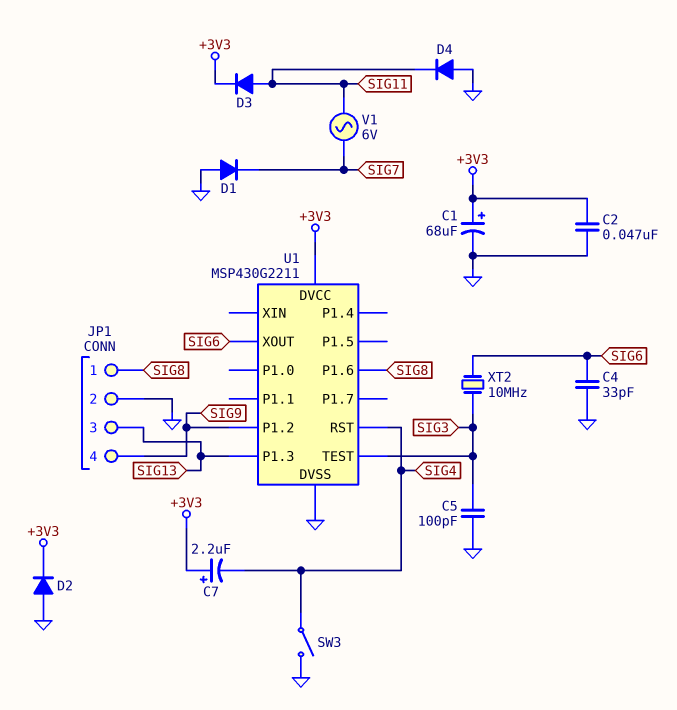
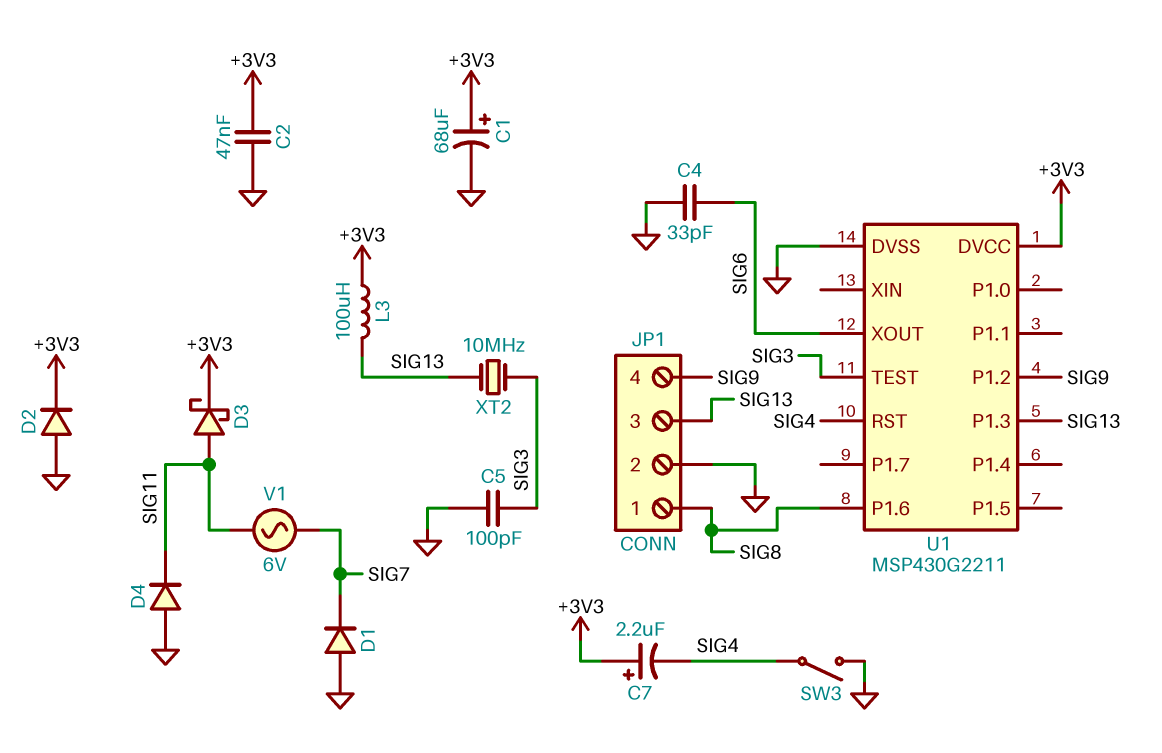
D3: diode (A SIG11, K +3V3) -> schottky (A SIG11, K +3V3)
L3: none -> 100uH (+3V3, SIG13)
XT2: 10MHz (SIG3, SIG6) -> 10MHz (SIG3, SIG13)

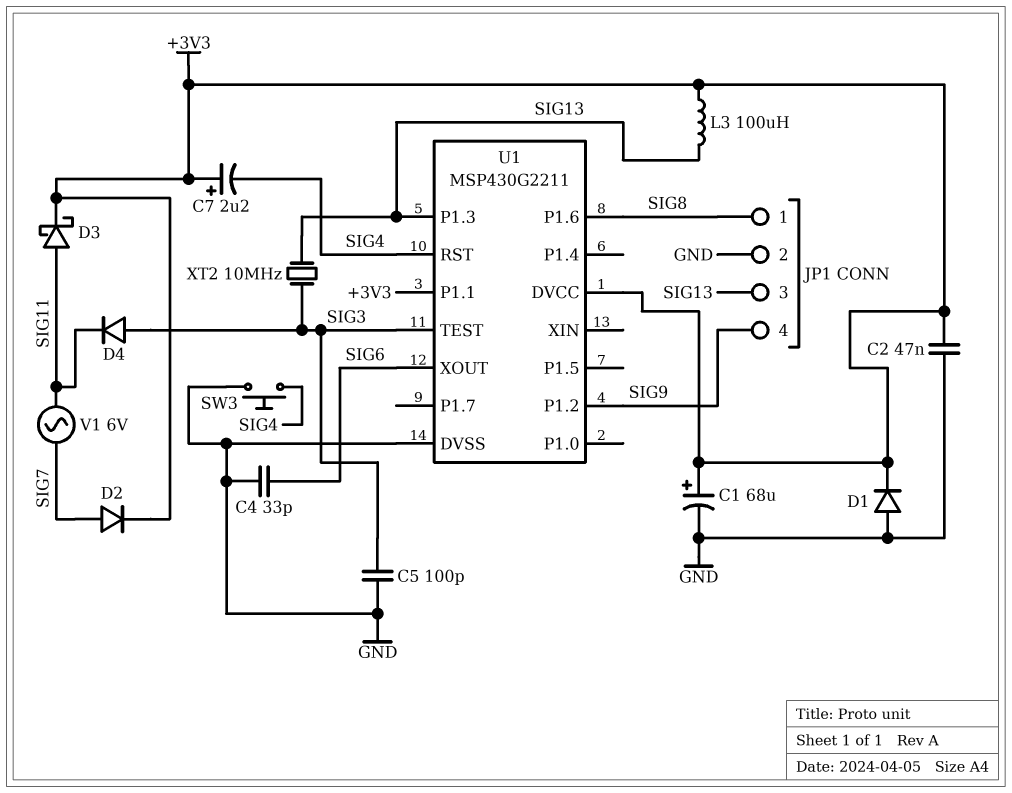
D1: diode (A GND, K SIG7) -> diode (A GND, K +3V3)
D2: diode (A GND, K +3V3) -> diode (A SIG7, K +3V3)
D4: diode (A GND, K SIG11) -> diode (A SIG3, K SIG11)
SW3: switch (GND, SIG4) -> button (GND, SIG4)
U1 pin P1.1: none -> +3V3

